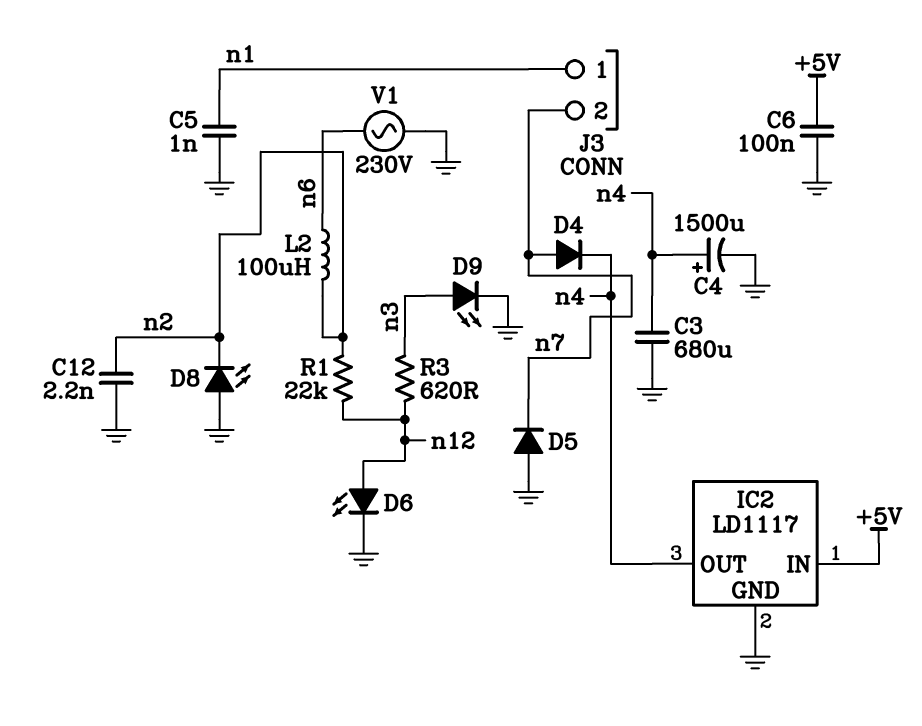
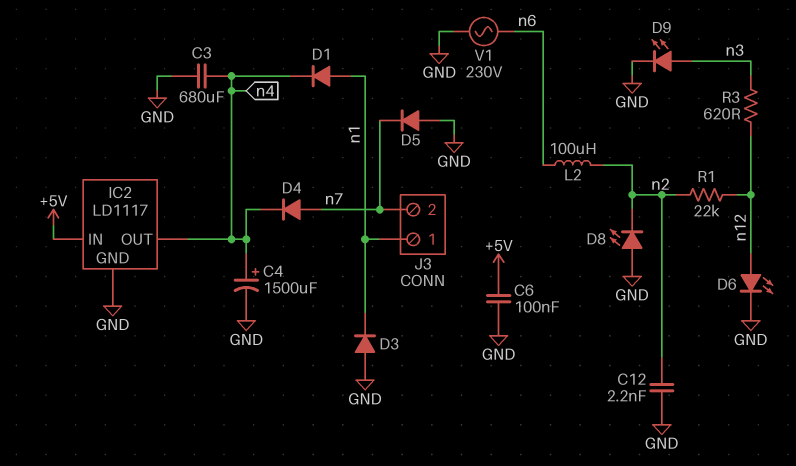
C5: 1nF (GND, n1) -> none
D1: none -> diode (A n1, K n4)
D3: none -> diode (A GND, K n1)

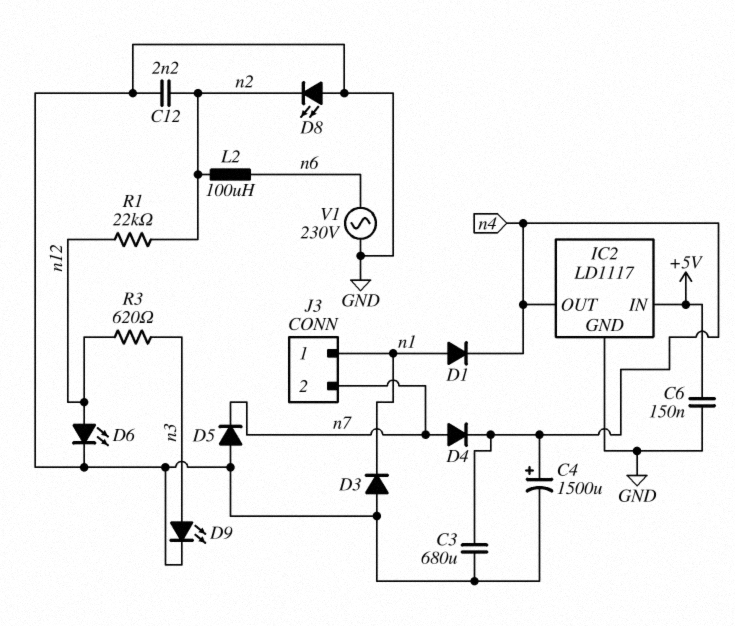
C6: 100nF (+5V, GND) -> 150nF (+5V, GND)

